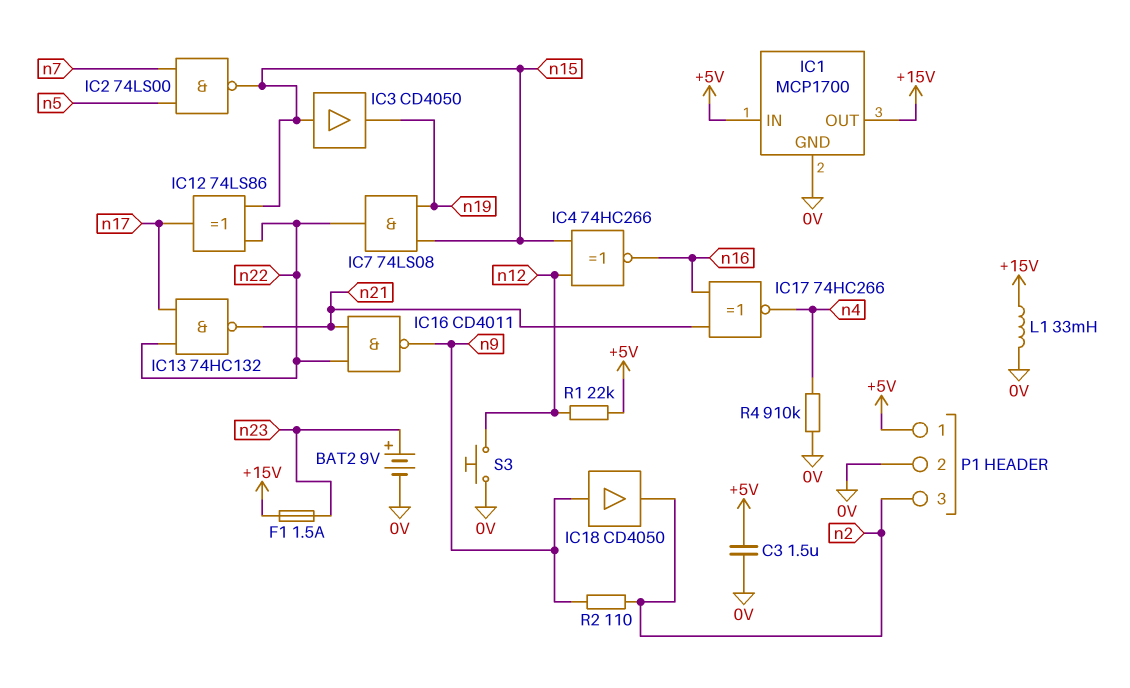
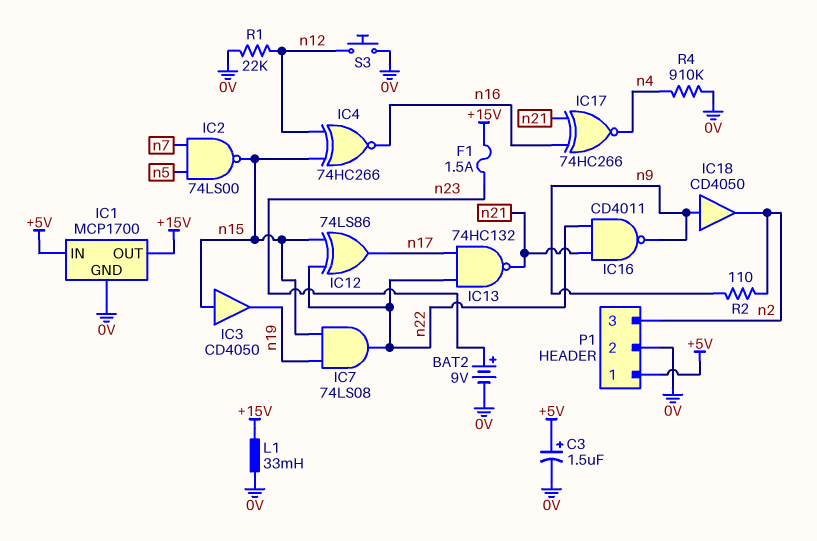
C3: 1.5uF (+5V, 0V) -> 1.5uF (plus +5V, minus 0V)
R1: 22k (+5V, n12) -> 22k (0V, n12)

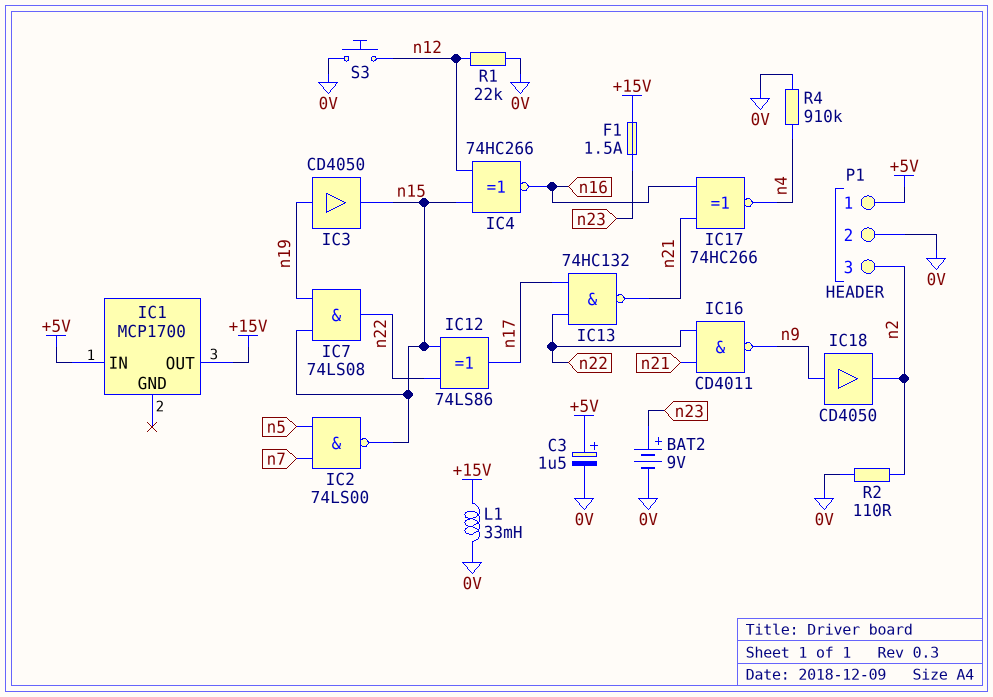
IC1 pin GND: 0V -> none
IC3: buffer CD4050 (in n15, out n19) -> buffer CD4050 (in n19, out n15)
R2: 110 (n2, n9) -> 110 (0V, n2)

